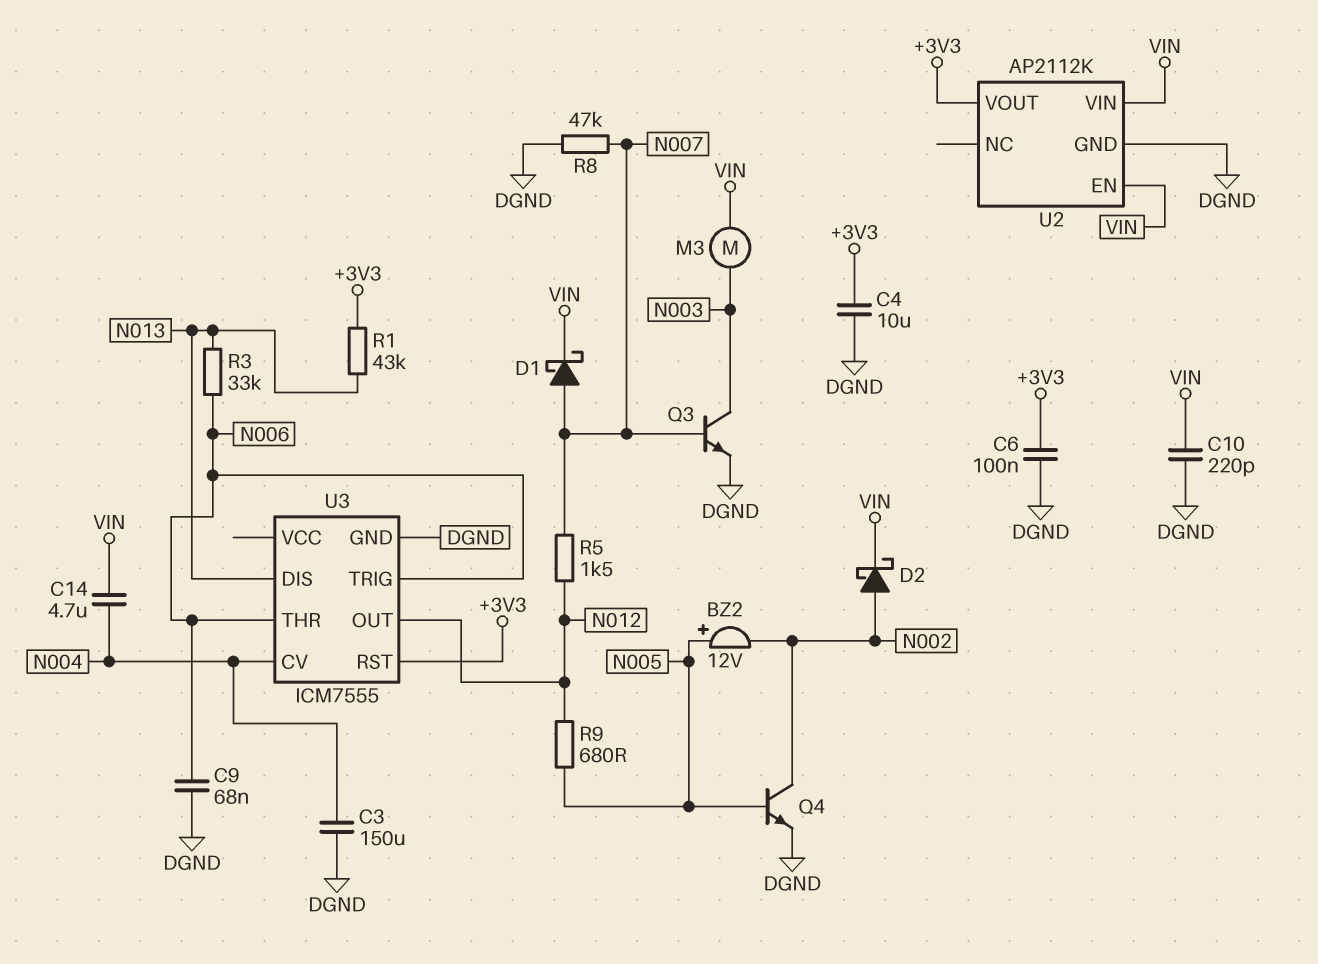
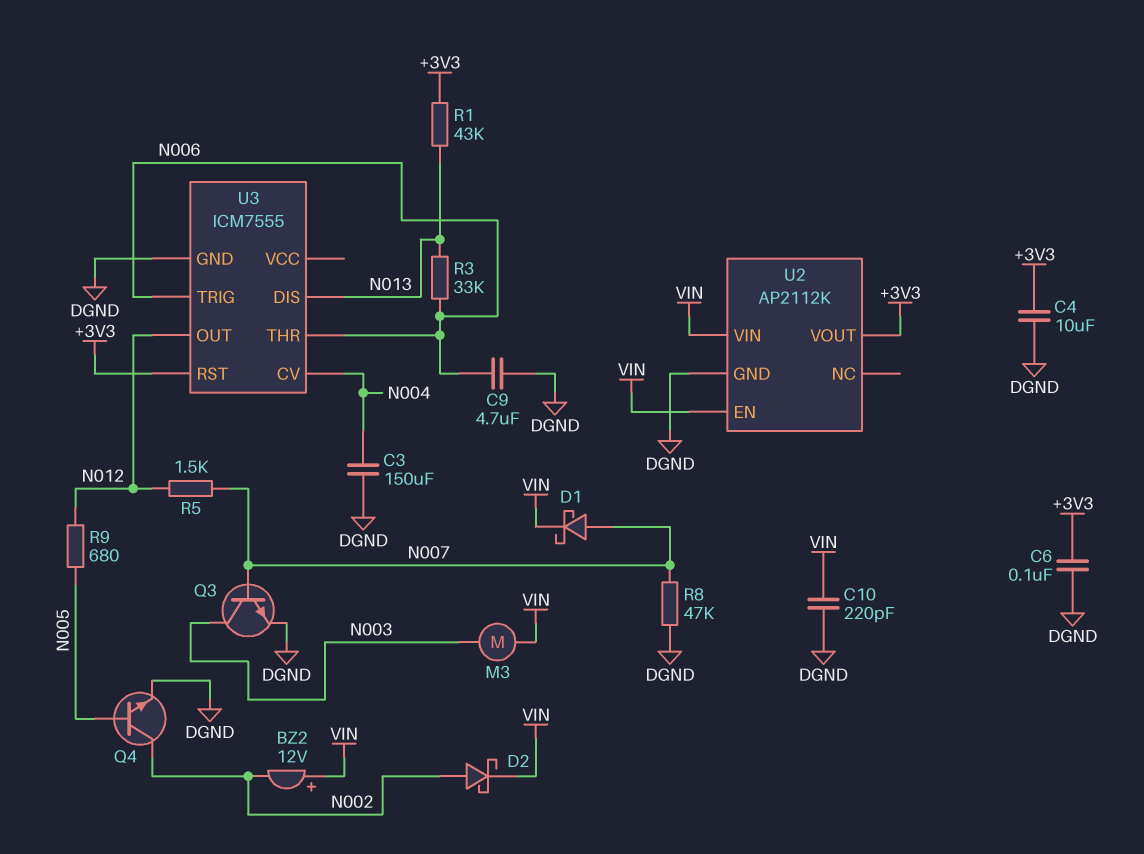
BZ2: buzzer 12V (plus N005, minus N002) -> buzzer 12V (plus VIN, minus N002)
C9: 68nF (DGND, N006) -> 4.7uF (DGND, N006)
C14: 4.7uF (N004, VIN) -> none

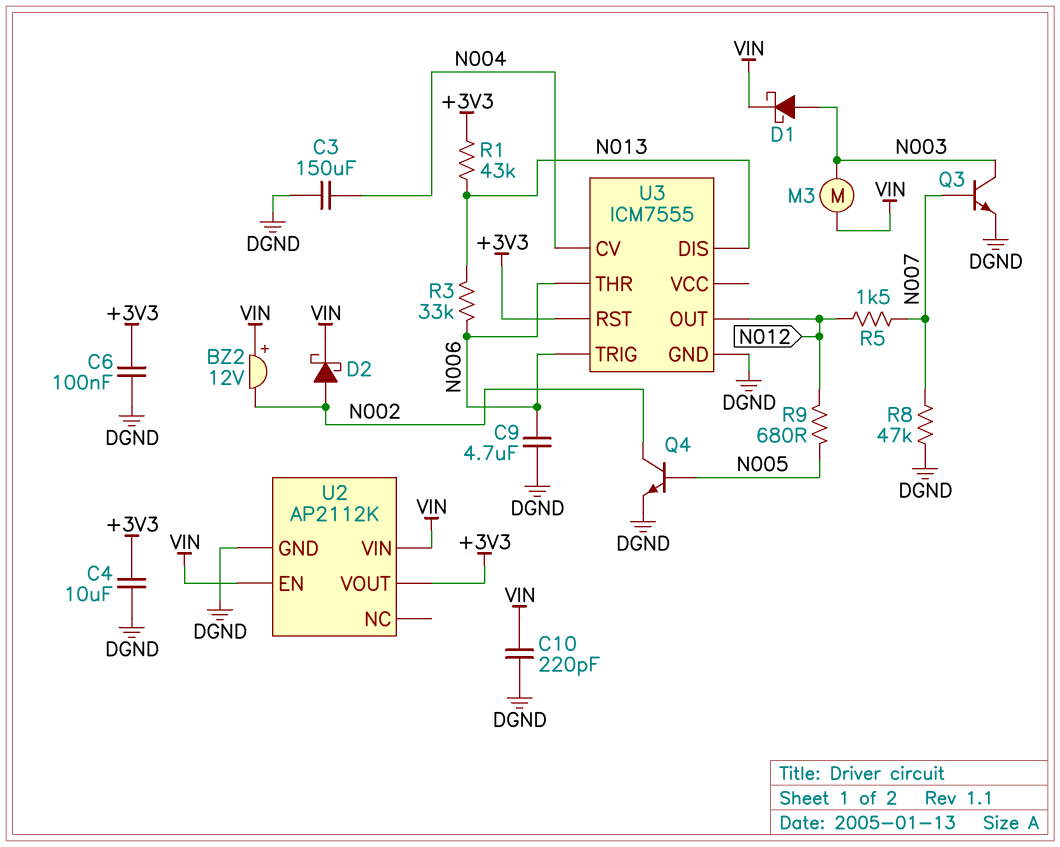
D1: schottky (A N007, K VIN) -> schottky (A N003, K VIN)

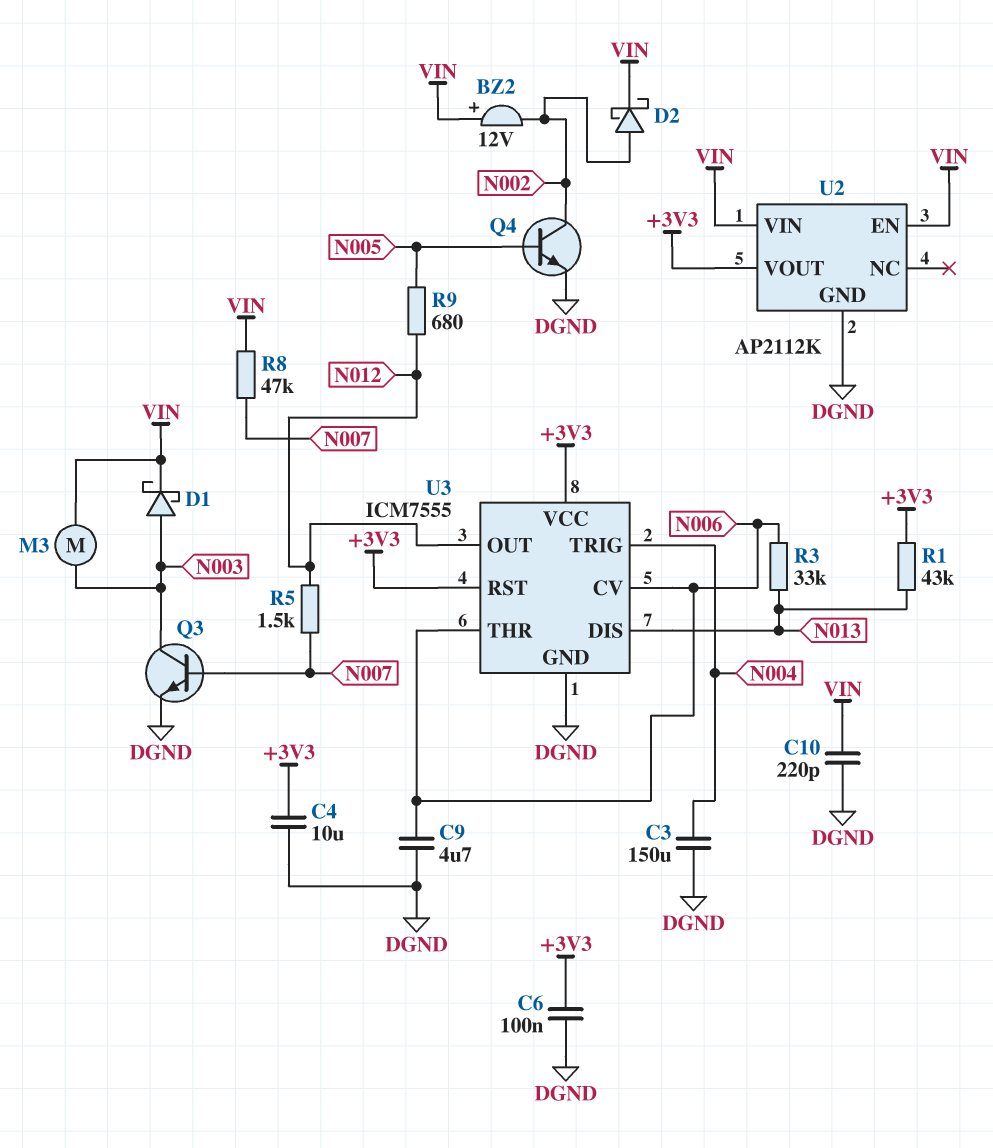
R8: 47k (DGND, N007) -> 47k (N007, VIN)
U3 pin CV: N004 -> N006
U3 pin TRIG: N006 -> N004
U3 pin VCC: none -> +3V3

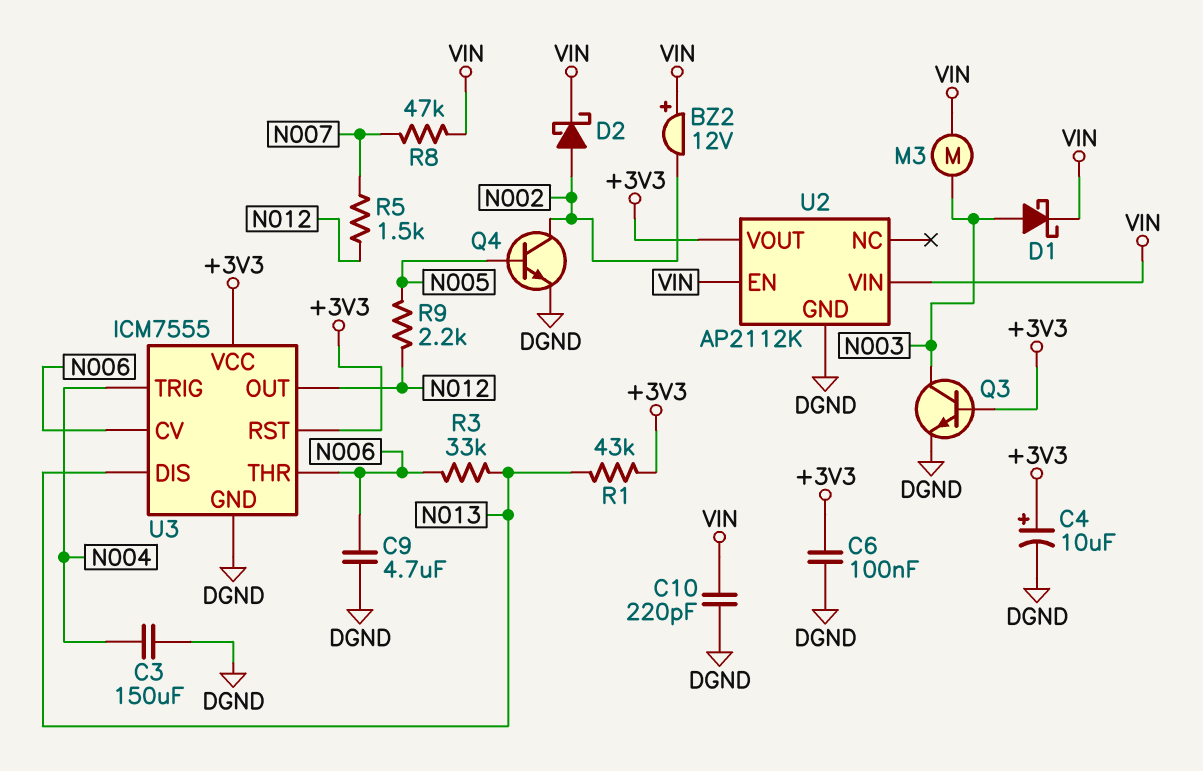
C4: 10uF (+3V3, DGND) -> 10uF (plus +3V3, minus DGND)
Q3: NPN (B N007, C N003, E DGND) -> NPN (B +3V3, C N003, E DGND)
R9: 680 (N005, N012) -> 2.2k (N005, N012)

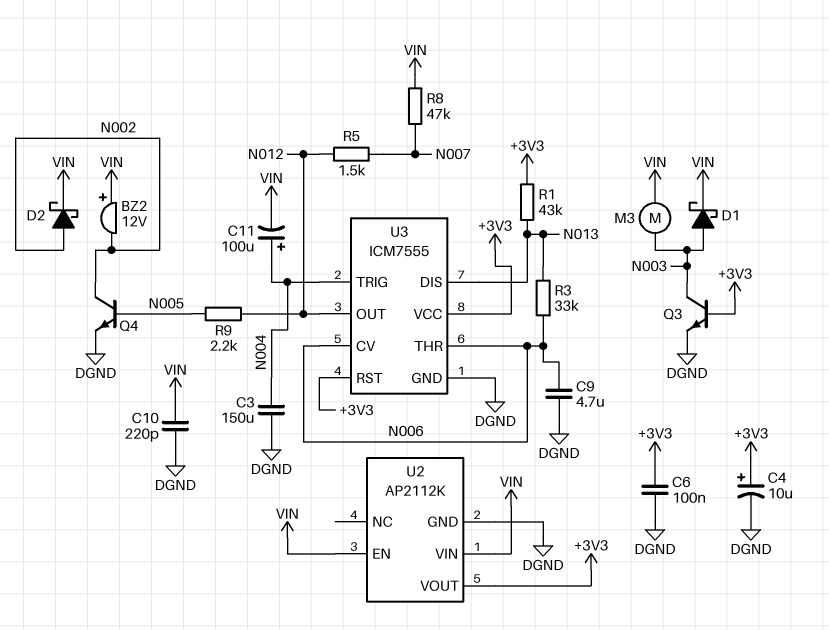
C11: none -> 100uF (plus N004, minus VIN)

